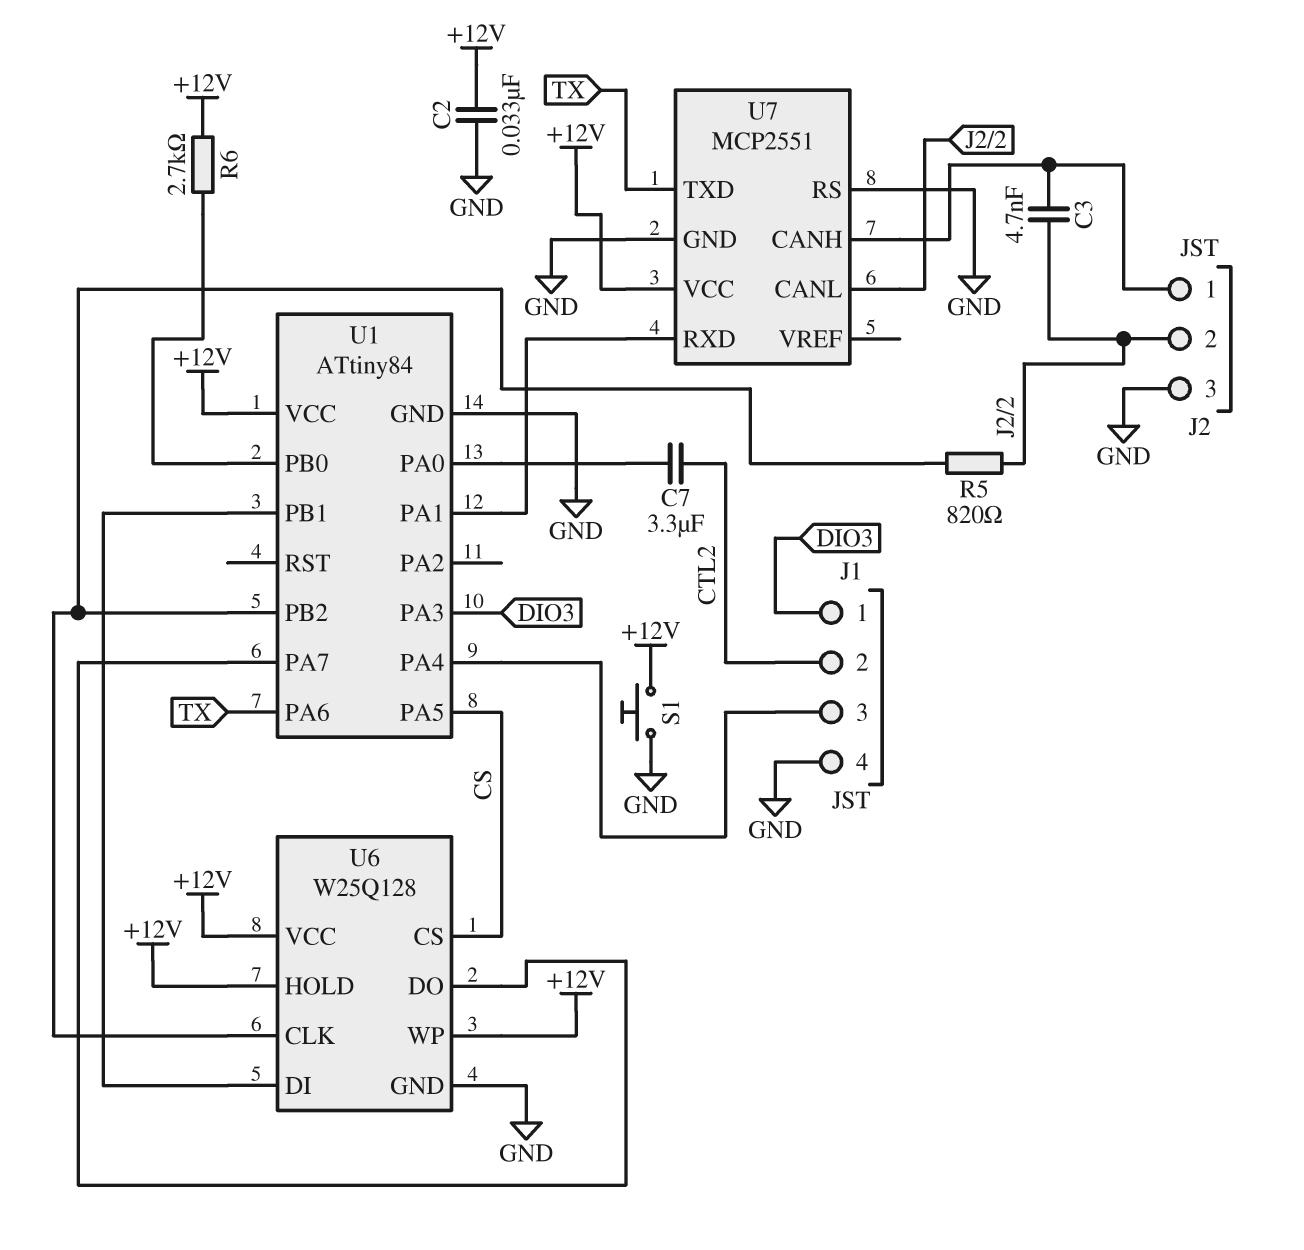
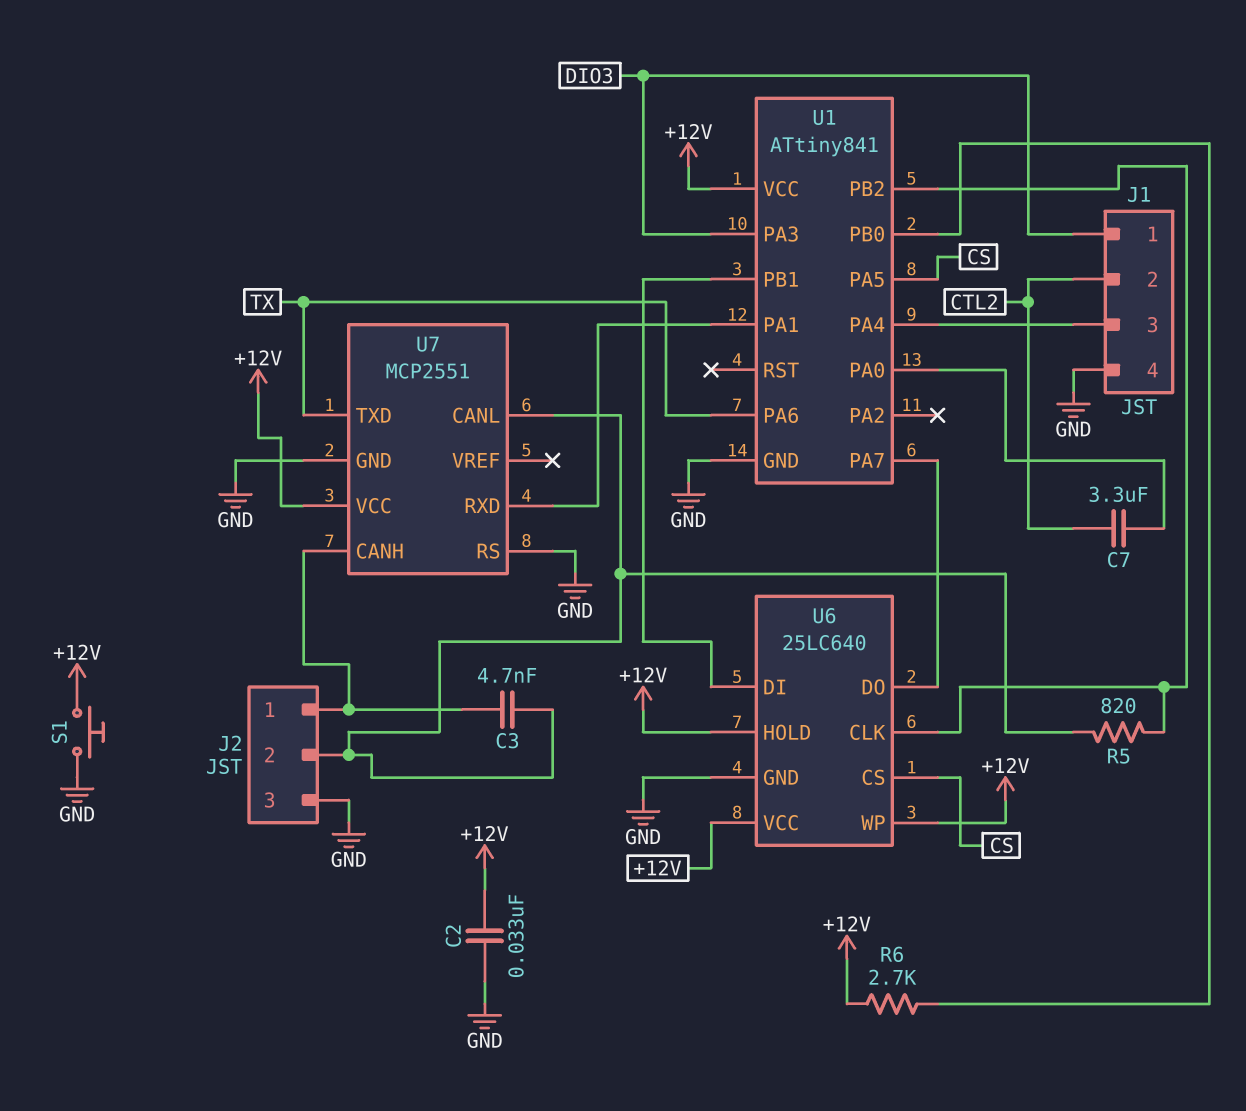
U1: ATtiny84 -> ATtiny841
U6: W25Q128 -> 25LC640

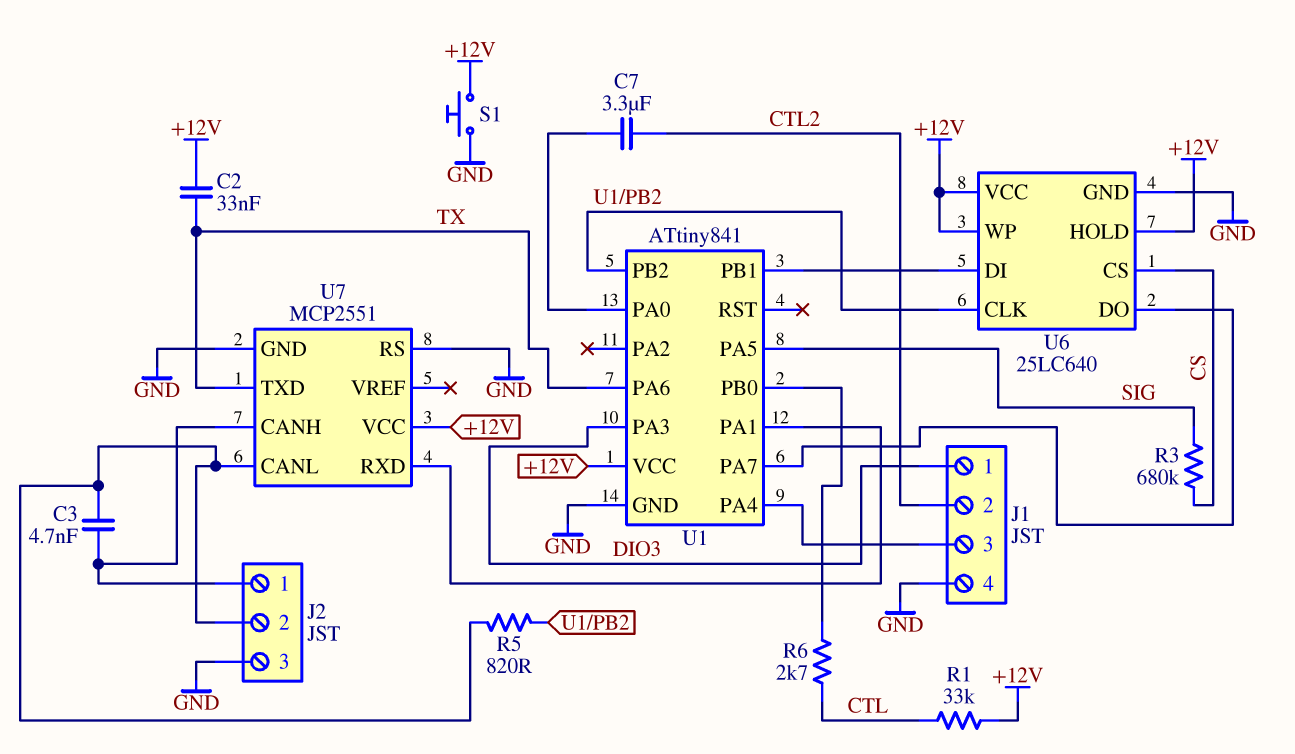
C2: 33nF (+12V, GND) -> 33nF (+12V, TX)
R1: none -> 33k (+12V, CTL)
R3: none -> 680k (CS, SIG)
R6: 2.7k (+12V, U1/PB0) -> 2.7k (CTL, U1/PB0)
U1 pin PA5: CS -> SIG

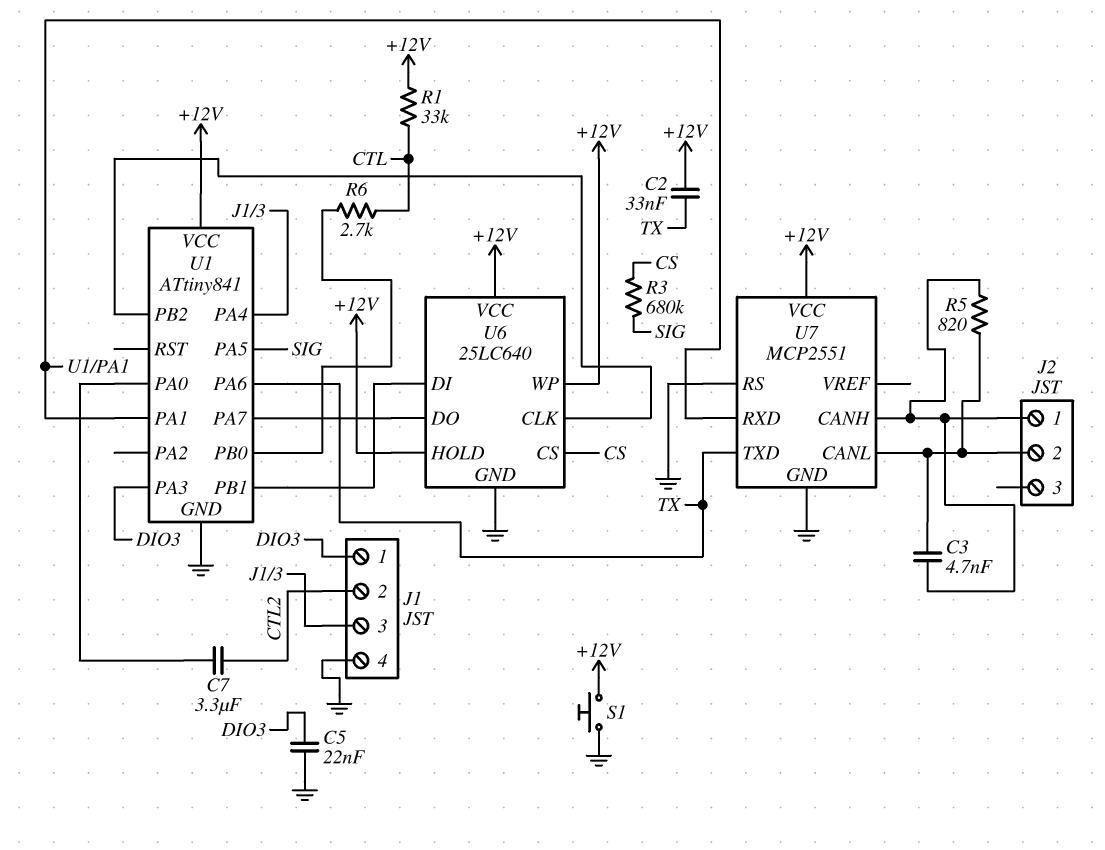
C5: none -> 22nF (DIO3, GND)
J2 pin 3: GND -> none
R5: 820 (J2/2, U1/PB2) -> 820 (J2/1, J2/2)

